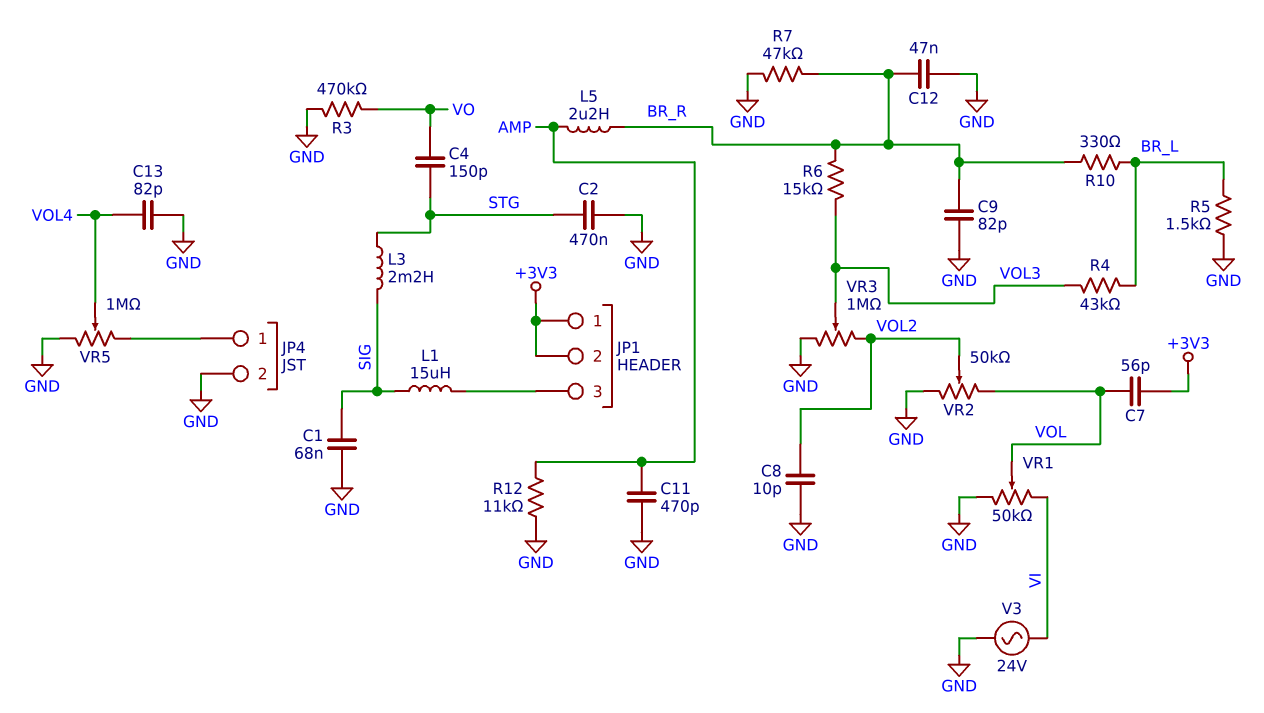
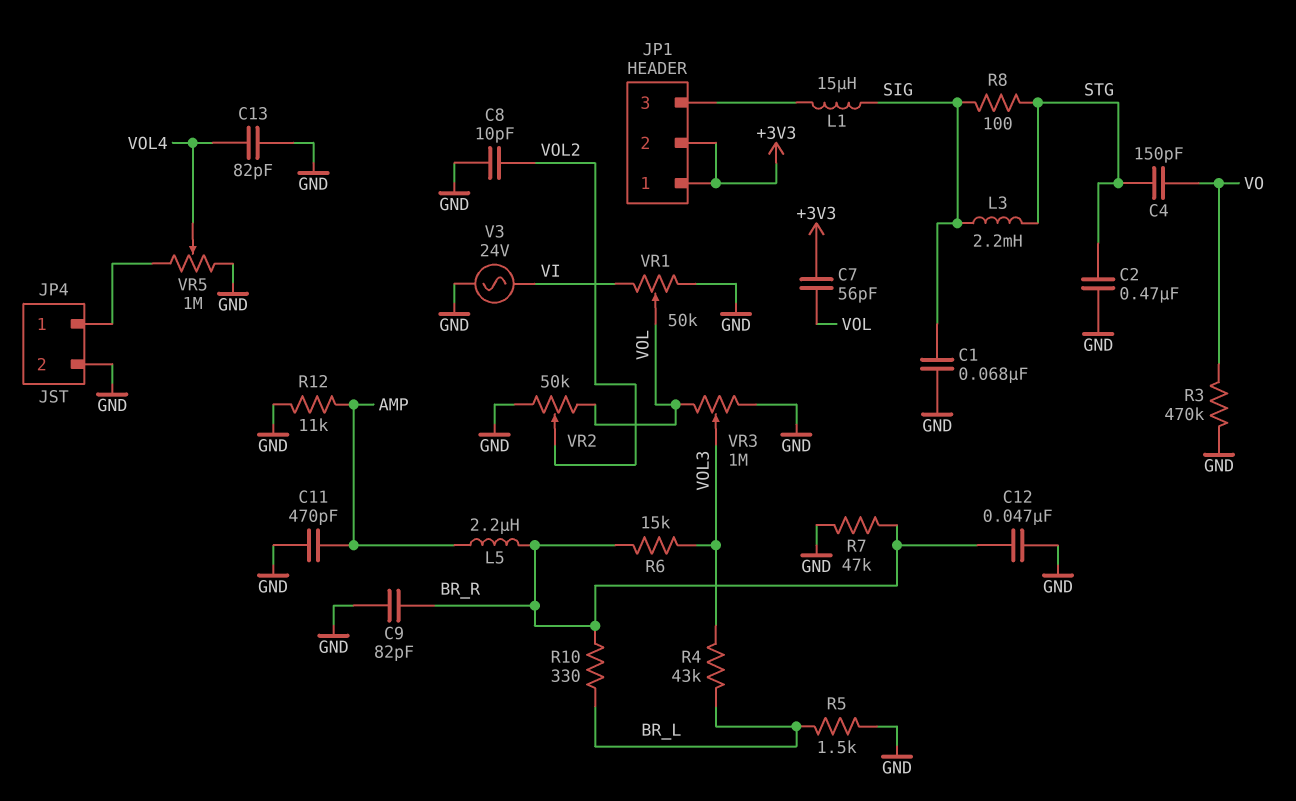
R8: none -> 100 (SIG, STG)
VR3: 1M (GND, VOL2, wiper VOL3) -> 1M (GND, VOL, wiper VOL3)

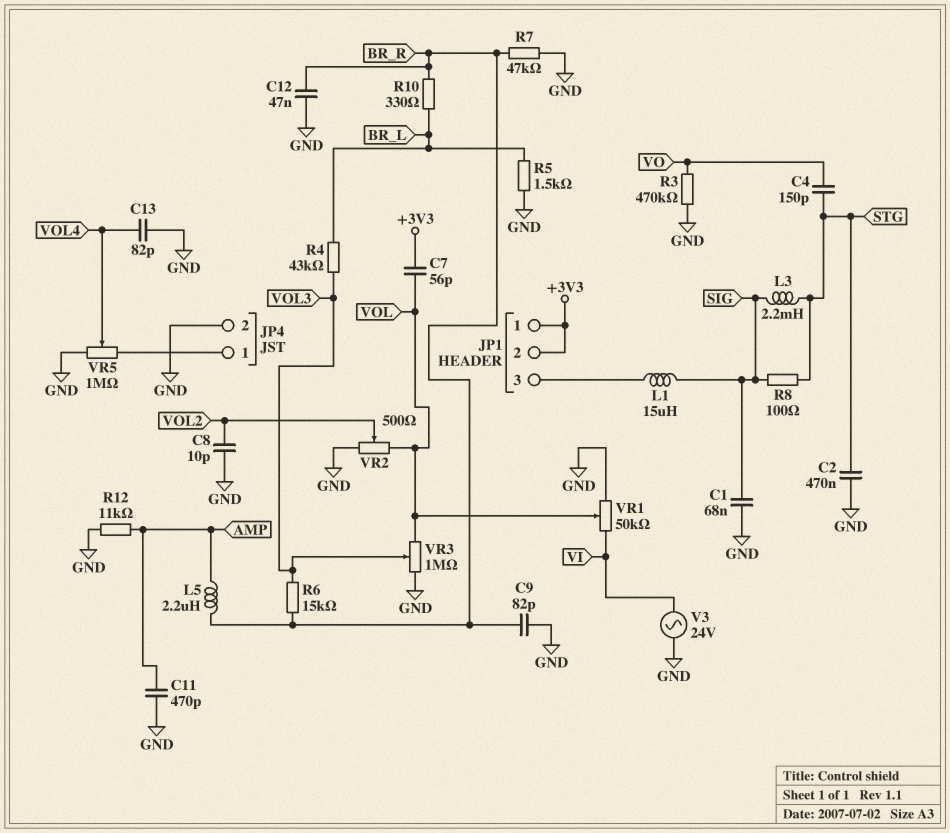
VR2: 50k (GND, VOL, wiper VOL2) -> 500 (GND, VOL, wiper VOL2)

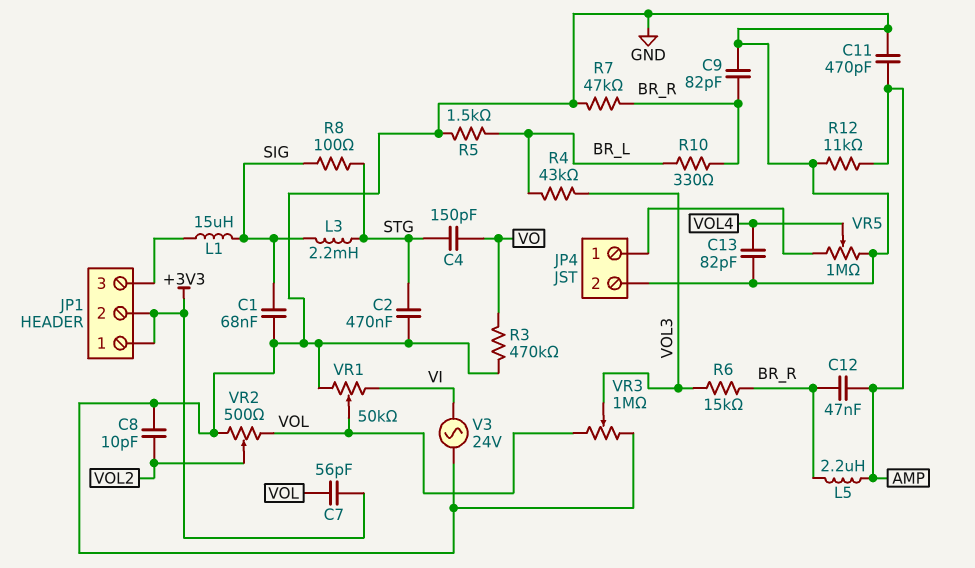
C12: 47nF (BR_R, GND) -> 47nF (AMP, BR_R)

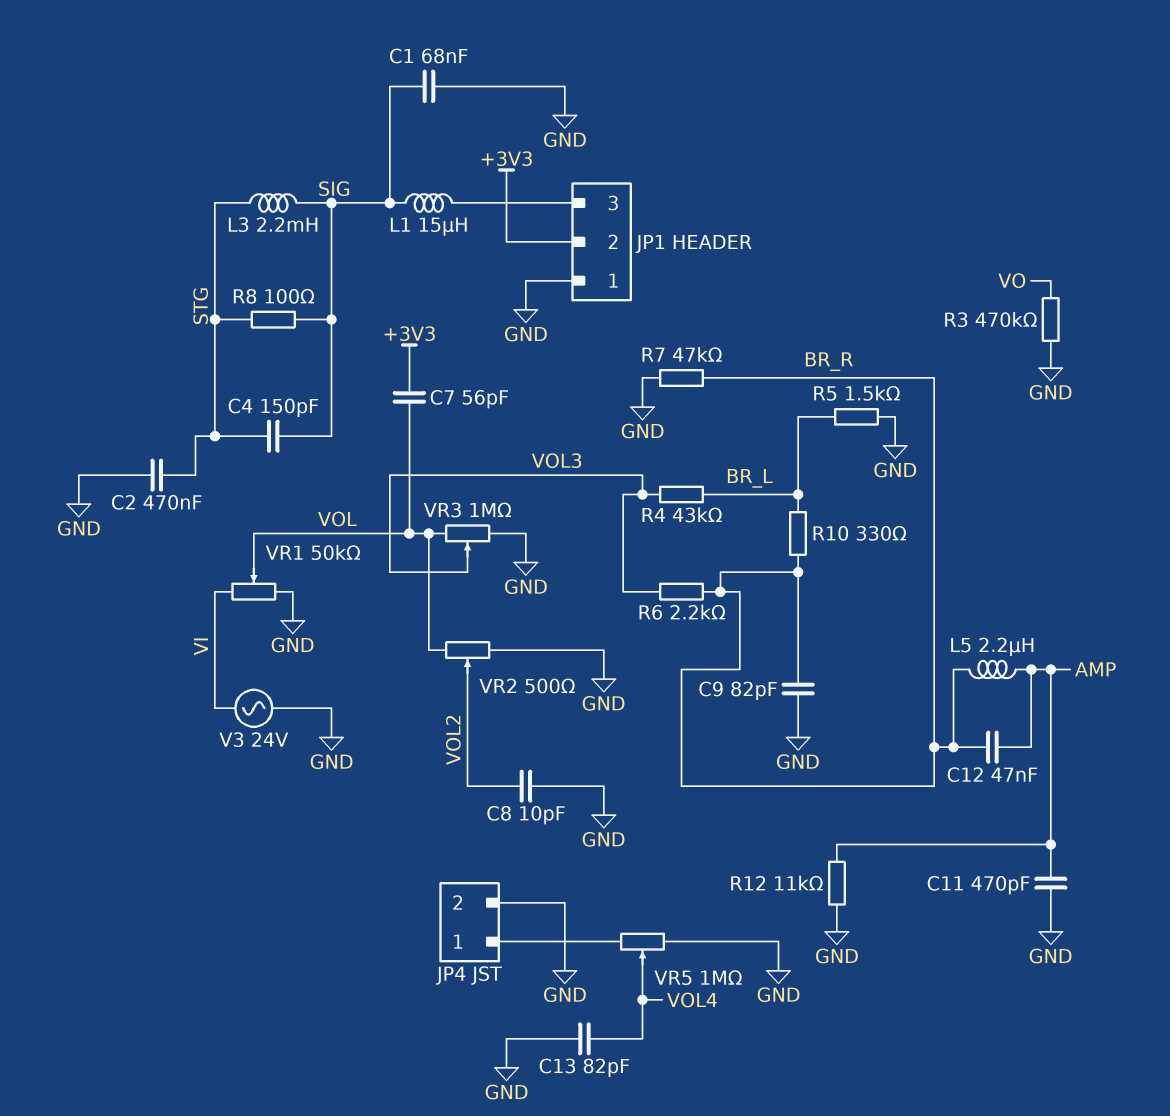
C4: 150pF (STG, VO) -> 150pF (SIG, STG)
JP1 pin 1: +3V3 -> GND
R6: 15k (BR_R, VOL3) -> 2.2k (BR_R, VOL3)

